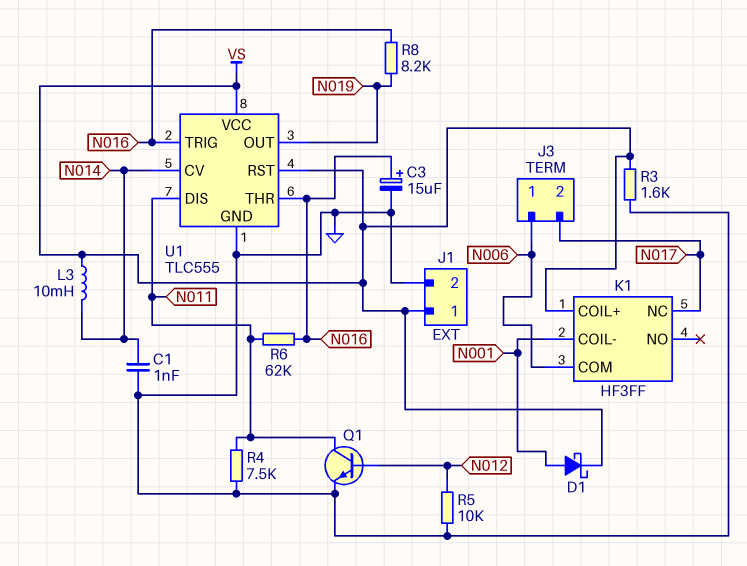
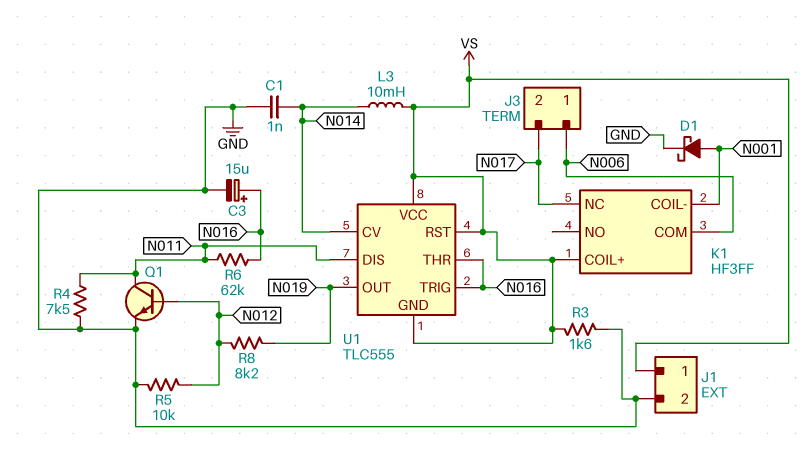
D1: schottky (A N001, K VS) -> schottky (A N001, K GND)
R8: 8.2k (N016, N019) -> 8.2k (N012, N019)
U1 pin GND: GND -> VS

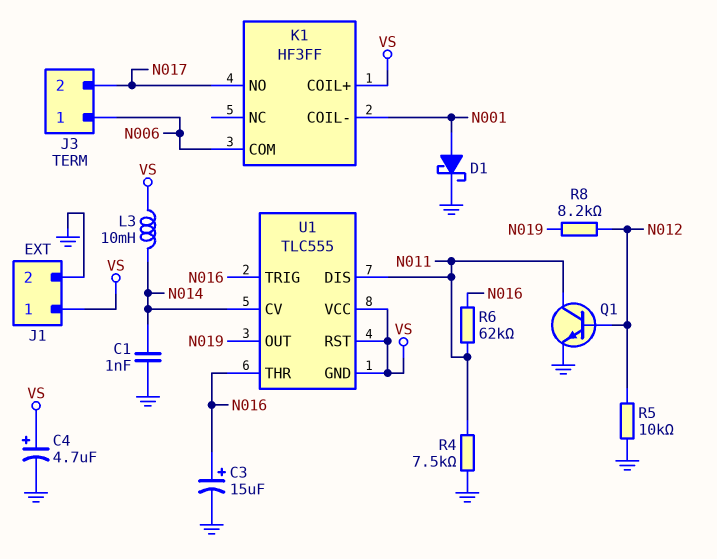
C4: none -> 4.7uF (plus VS, minus GND)
K1 pin NC: N017 -> none
K1 pin NO: none -> N017
R3: 1.6k (GND, VS) -> none

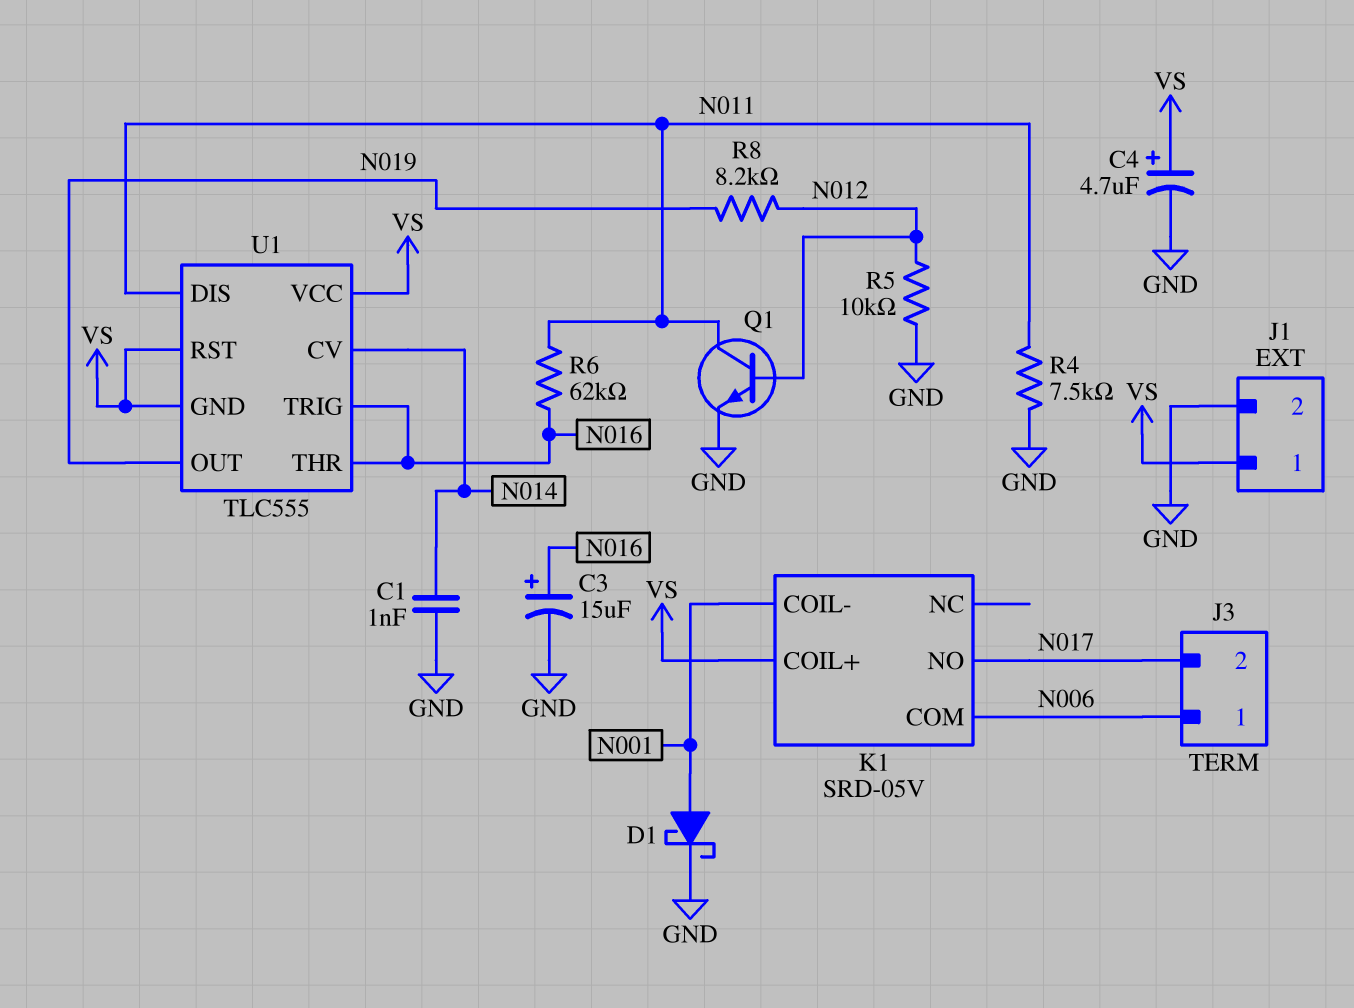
K1: HF3FF -> SRD-05V
L3: 10mH (N014, VS) -> none

